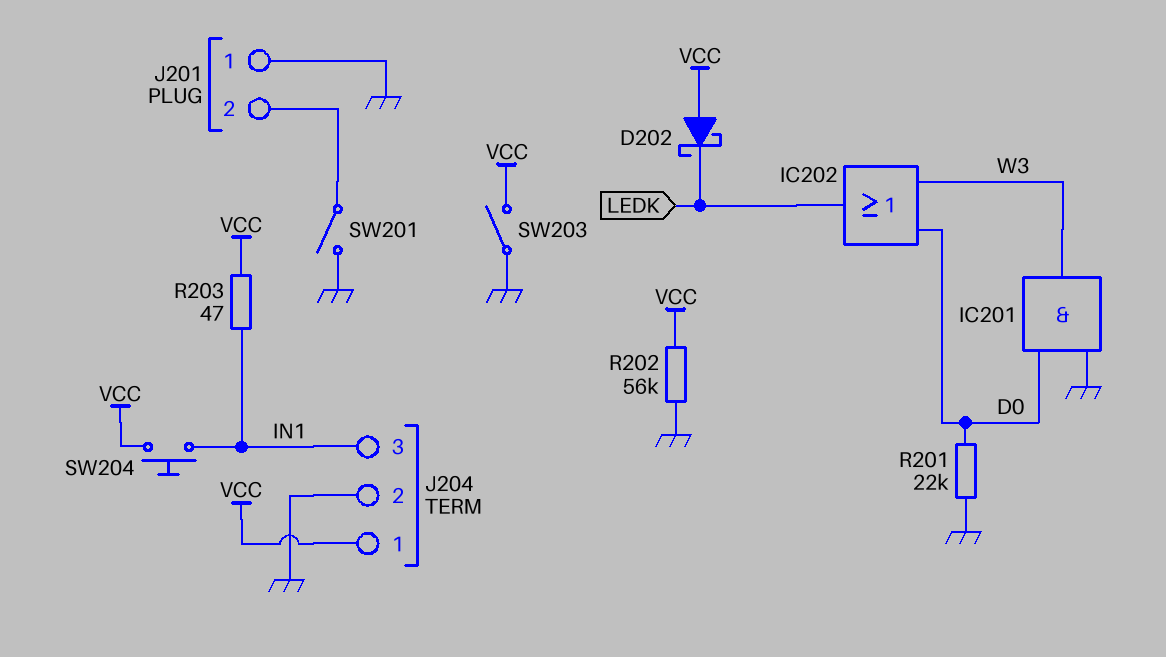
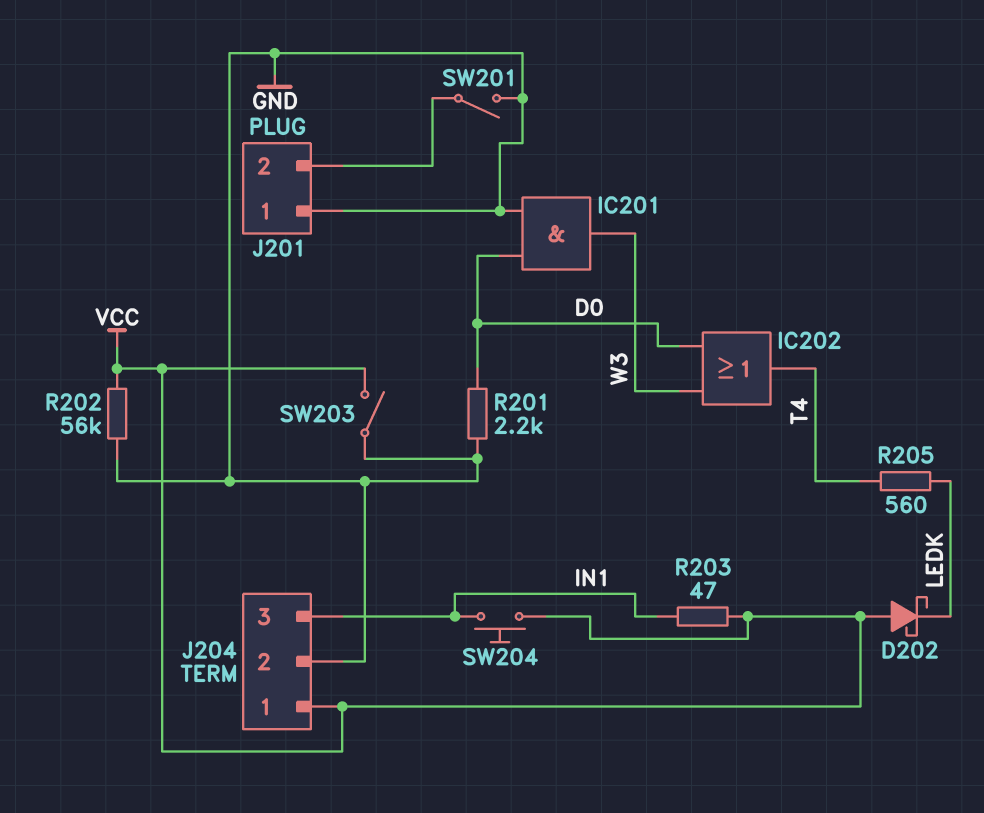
IC202: OR (in D0, in W3, out LEDK) -> OR (in D0, in W3, out T4)
R201: 22k (D0, GND) -> 2.2k (D0, GND)
R205: none -> 560 (LEDK, T4)

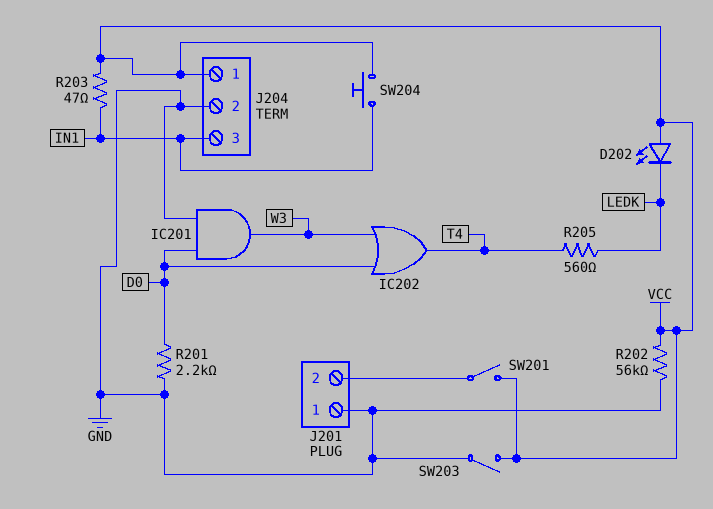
D202: schottky (A VCC, K LEDK) -> LED (A VCC, K LEDK)
SW201: switch (GND, J201/2) -> switch (J201/2, VCC)

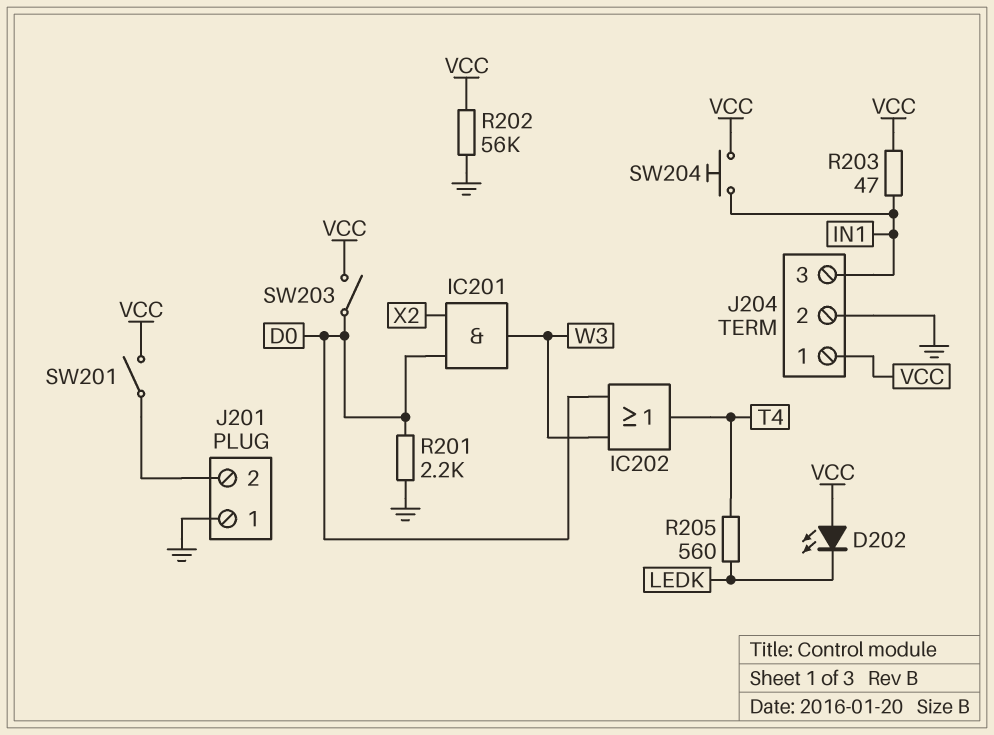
IC201: AND (in D0, in GND, out W3) -> AND (in D0, in X2, out W3)
SW203: switch (GND, VCC) -> switch (D0, VCC)

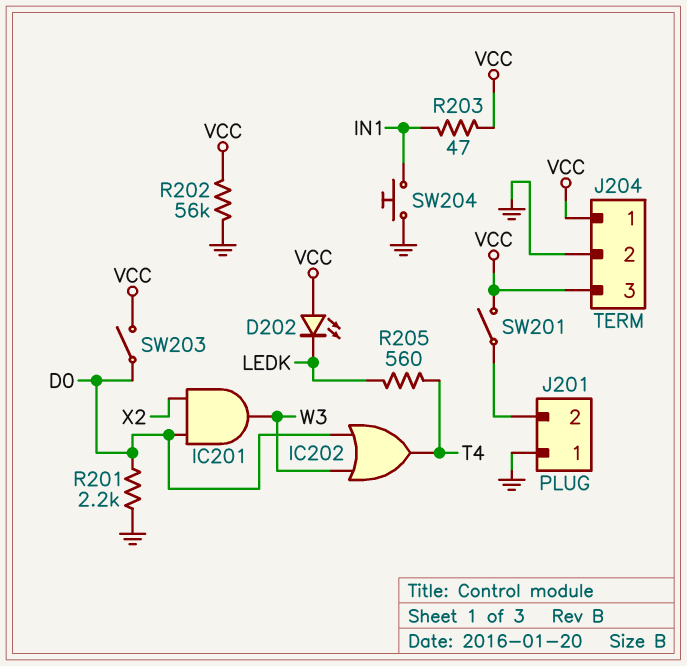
J204 pin 3: IN1 -> VCC
SW204: button (IN1, VCC) -> button (GND, IN1)

